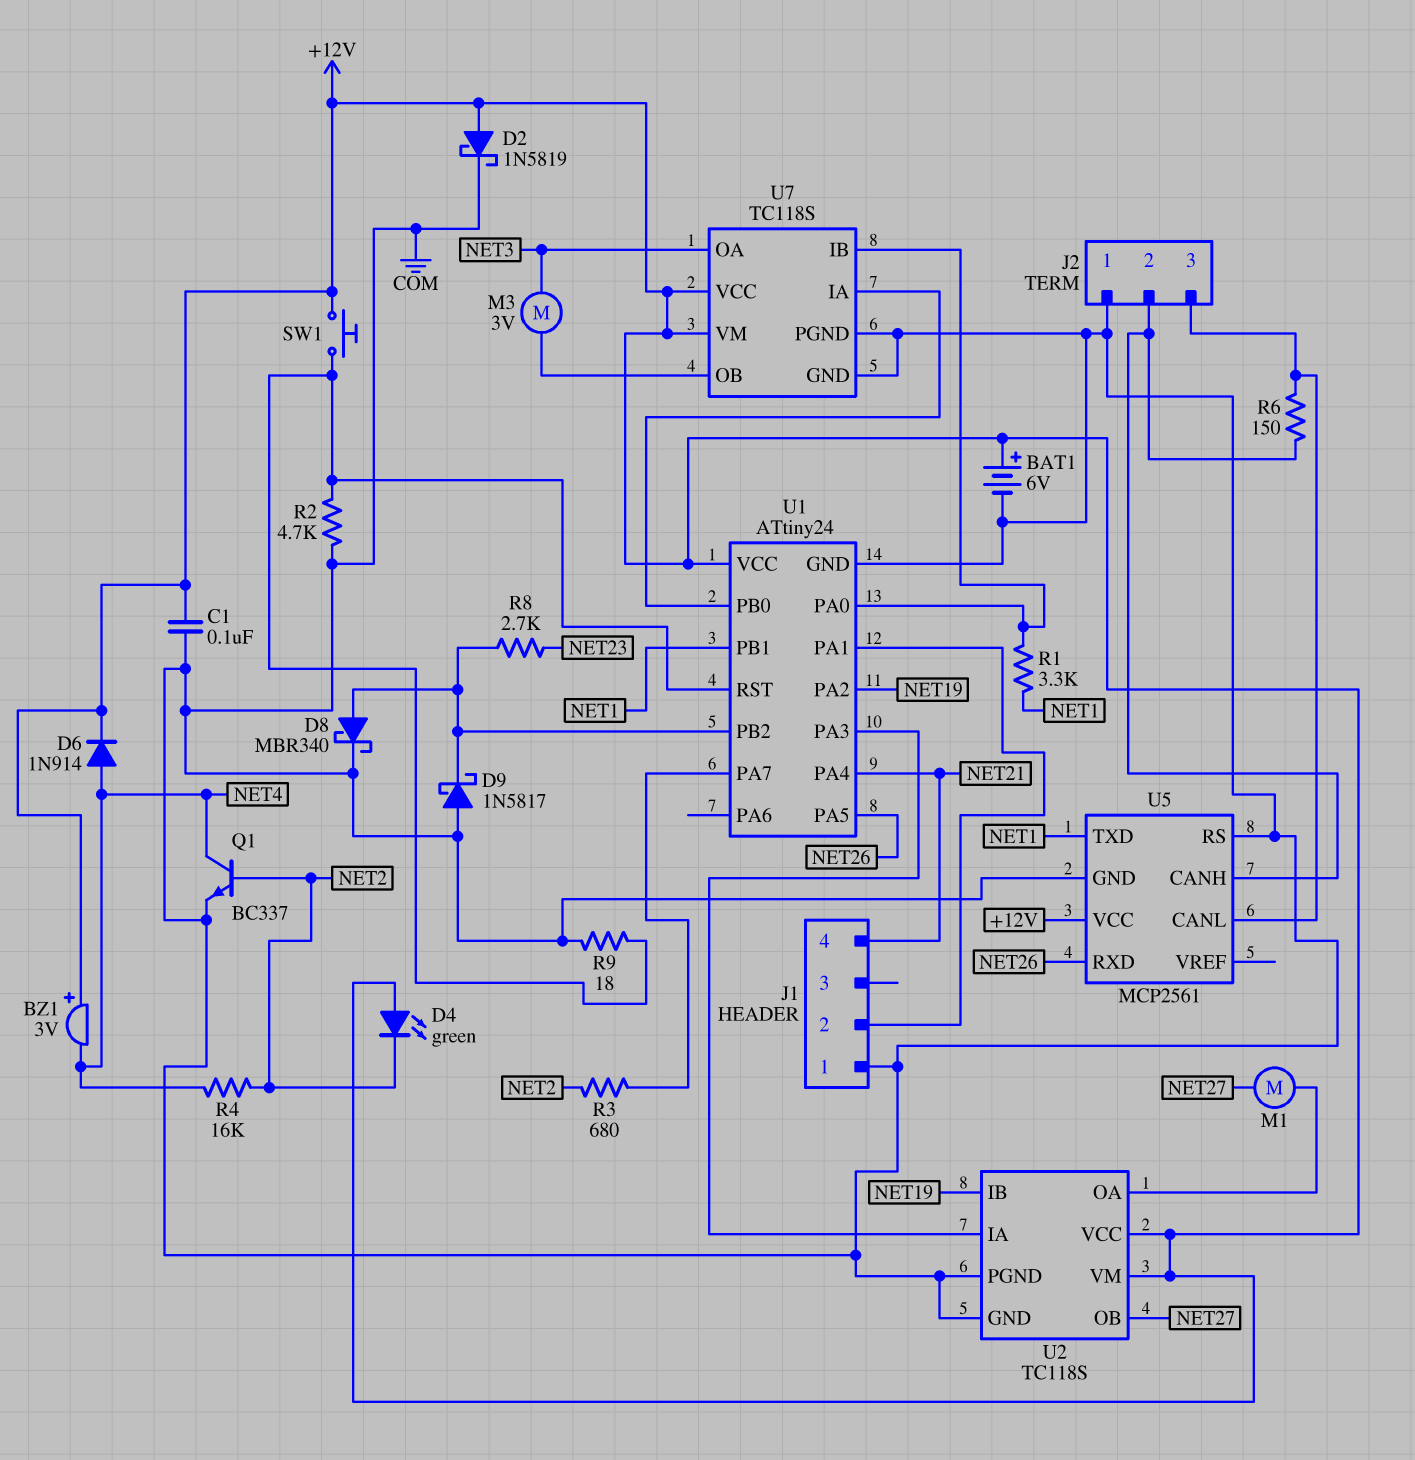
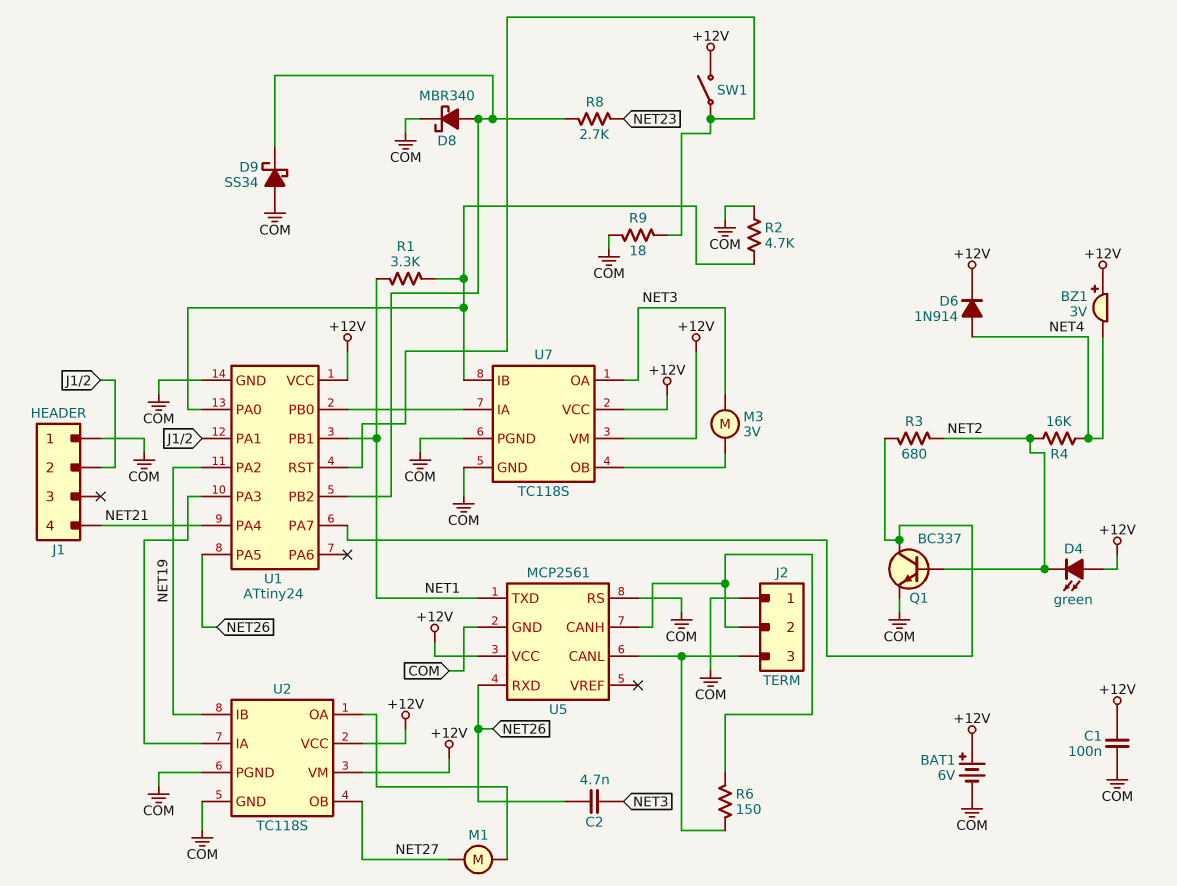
C2: none -> 4.7nF (NET3, NET26)
D2: schottky 1N5819 (A +12V, K COM) -> none
D9: schottky 1N5817 (A COM, K U1/PB2) -> schottky SS34 (A COM, K U1/PB2)
Q1: NPN BC337 (B NET2, C NET4, E COM) -> NPN BC337 (B NET2, C U1/PA7, E COM)
R2: 4.7k (COM, U1/RST) -> 4.7k (COM, U1/PA0)
SW1: button (+12V, U1/RST) -> switch (+12V, U1/RST)

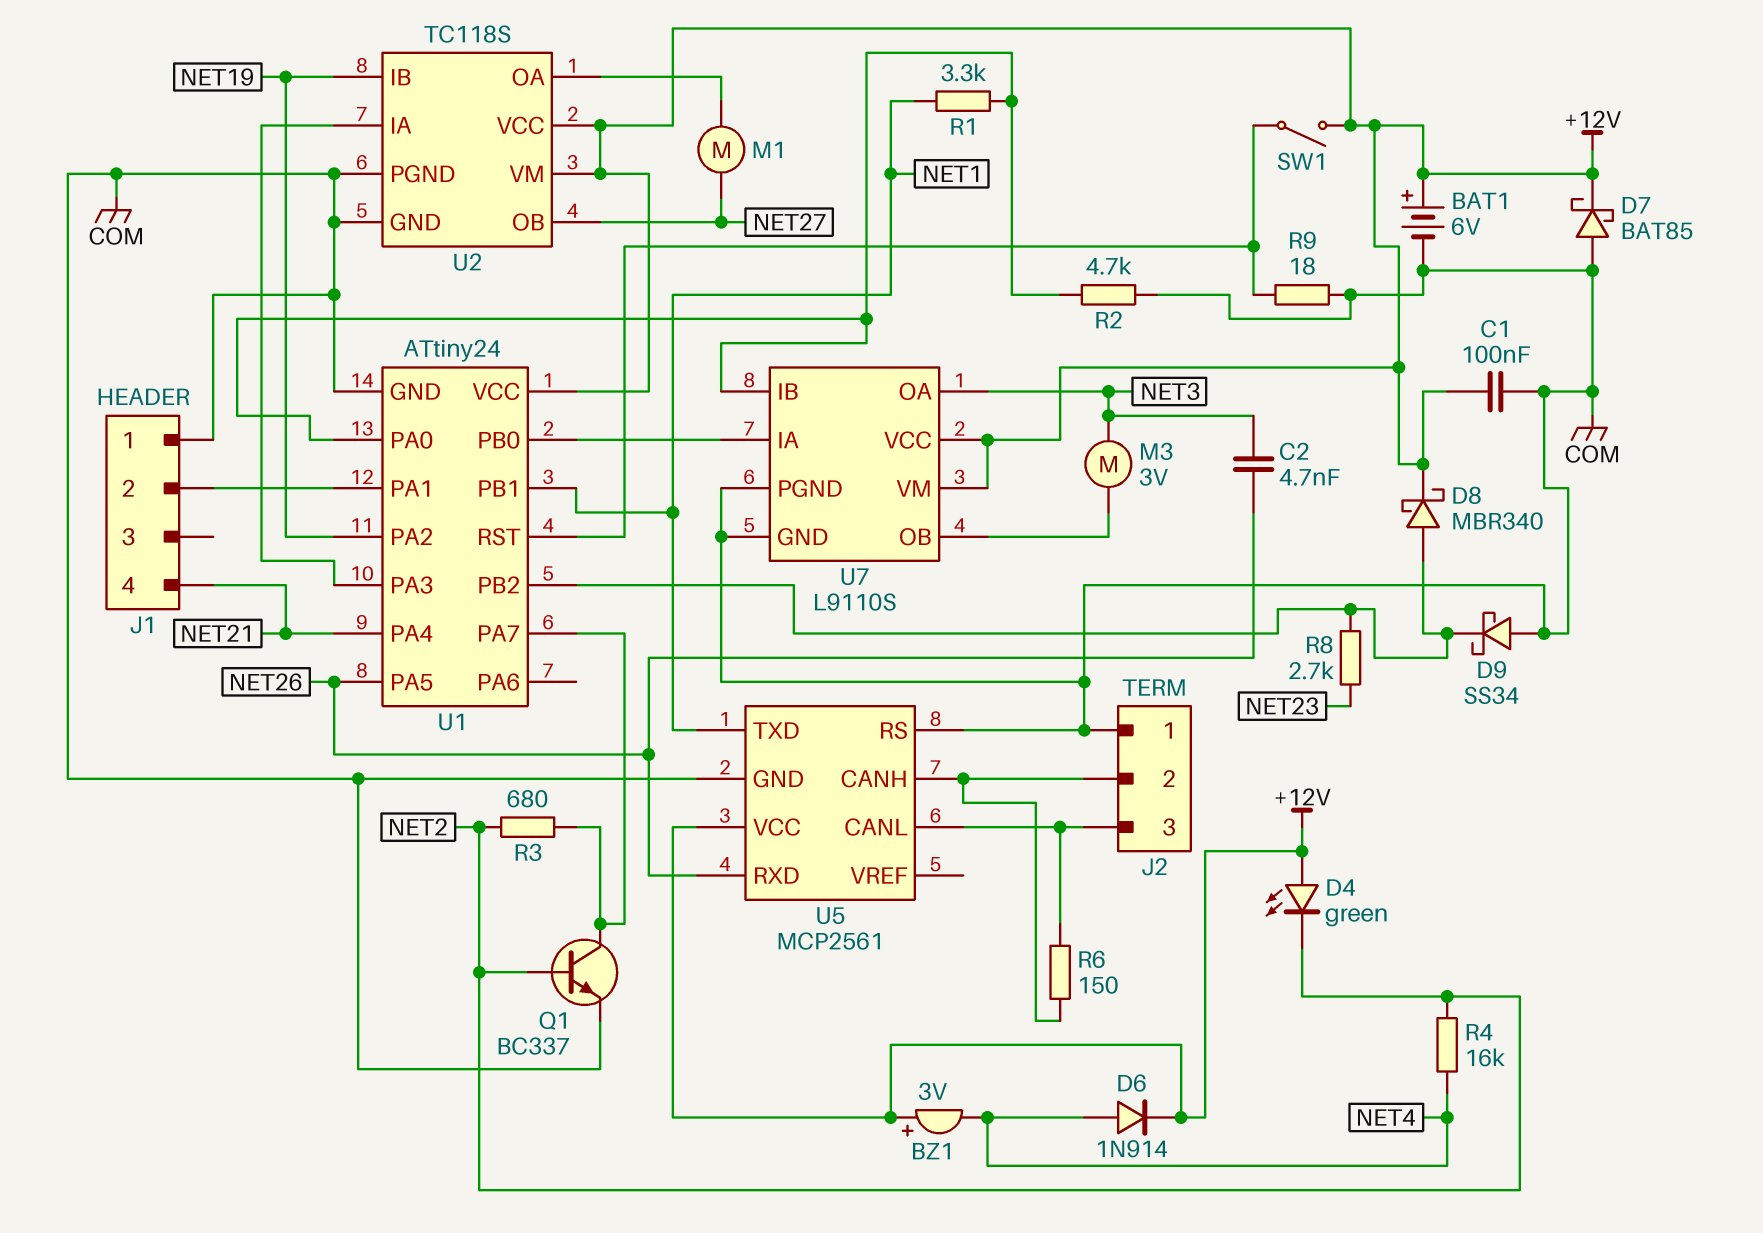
D7: none -> schottky BAT85 (A COM, K +12V)
D8: schottky MBR340 (A U1/PB2, K COM) -> schottky MBR340 (A U1/PB2, K +12V)
U7: TC118S -> L9110S

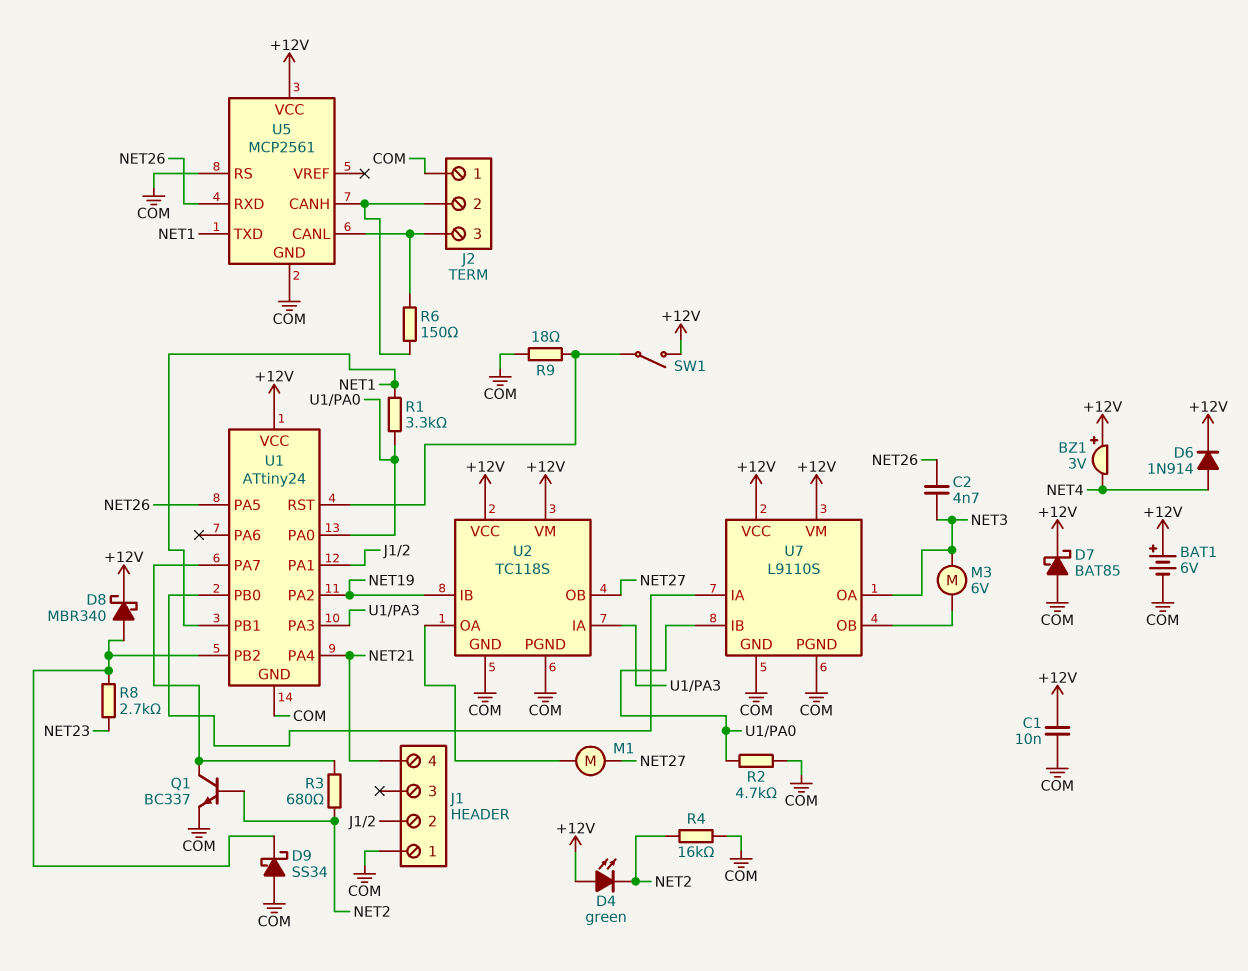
C1: 100nF (+12V, COM) -> 10nF (+12V, COM)
M3: motor 3V (NET3, U7/OB) -> motor 6V (NET3, U7/OB)
R4: 16k (NET2, NET4) -> 16k (COM, NET2)

